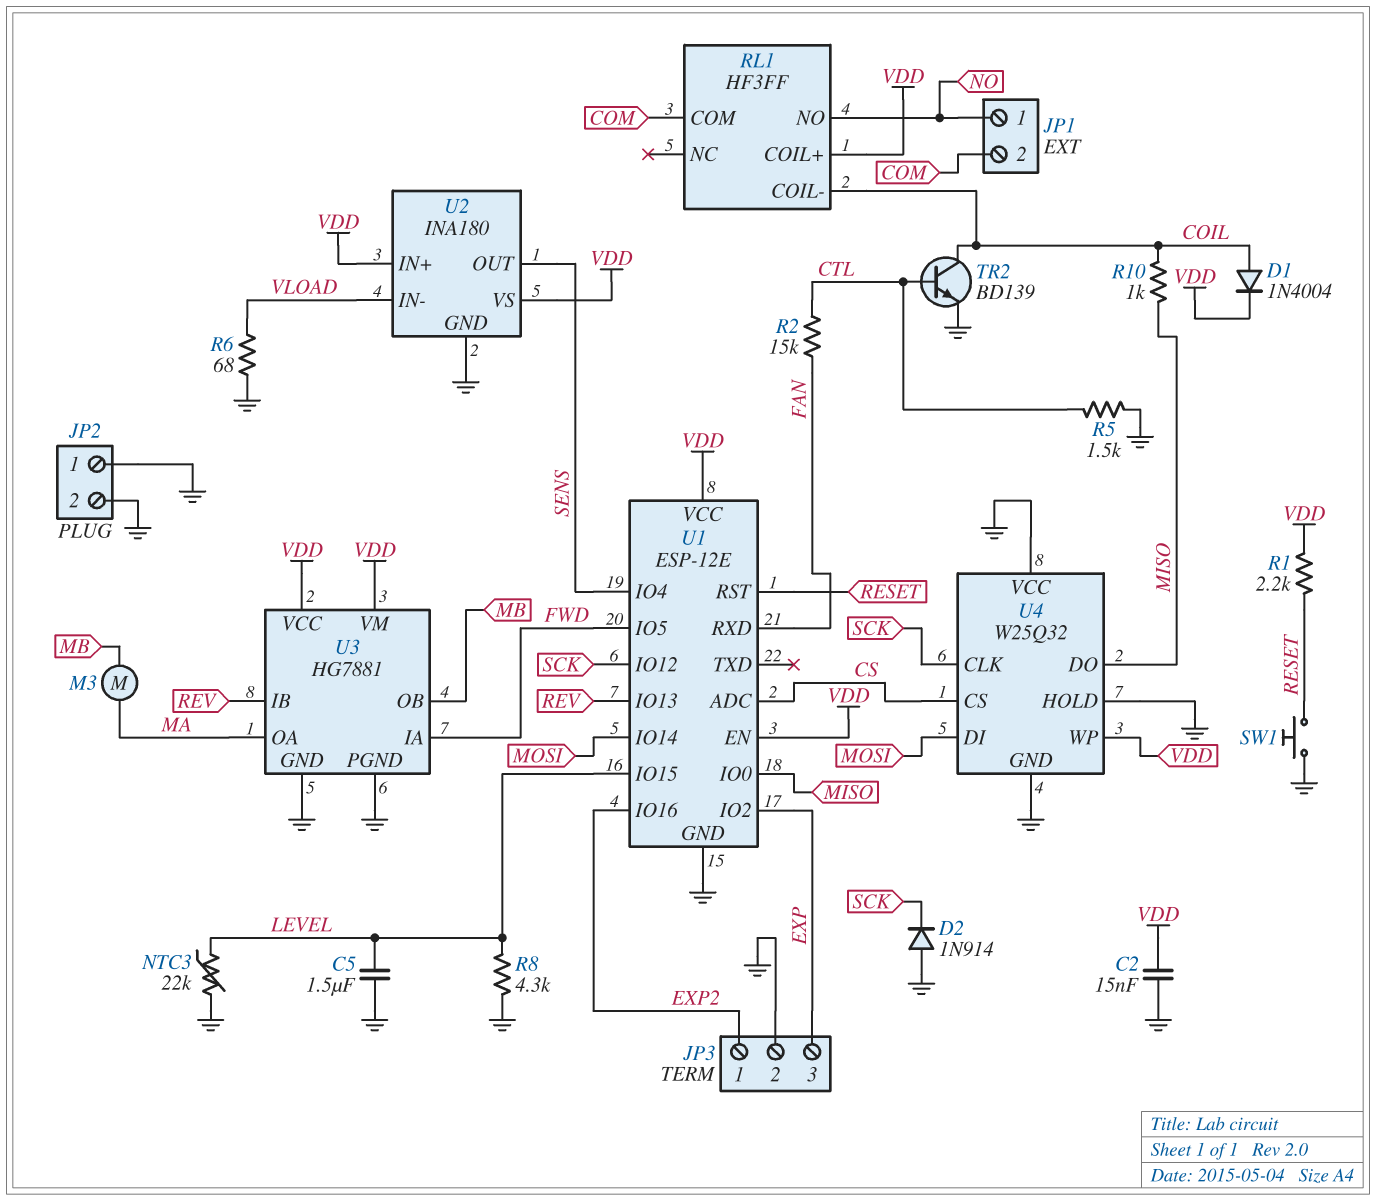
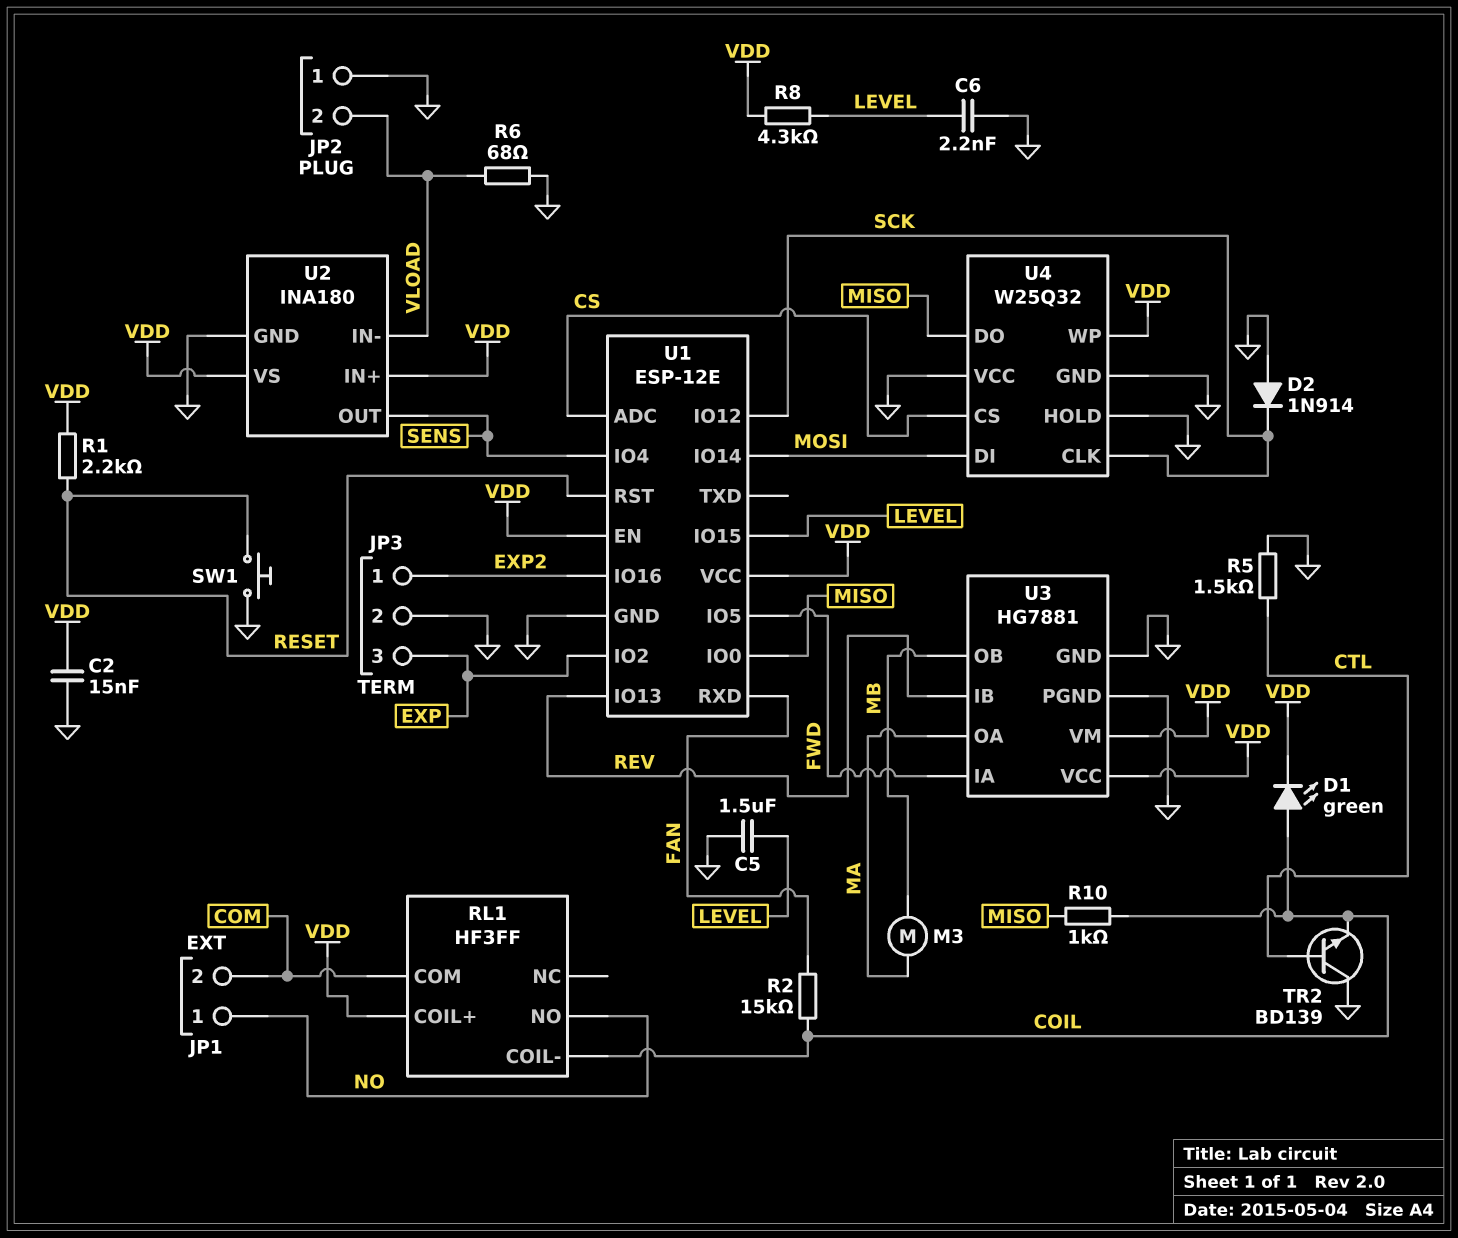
C6: none -> 2.2nF (GND, LEVEL)
D1: diode 1N4004 (A COIL, K VDD) -> LED green (A COIL, K VDD)
JP2 pin 2: GND -> VLOAD
NTC3: 22k (GND, LEVEL) -> none
R2: 15k (CTL, FAN) -> 15k (COIL, FAN)
R8: 4.3k (GND, LEVEL) -> 4.3k (LEVEL, VDD)
TR2: NPN BD139 (B CTL, C COIL, E GND) -> NPN BD139 (B CTL, C GND, E COIL)

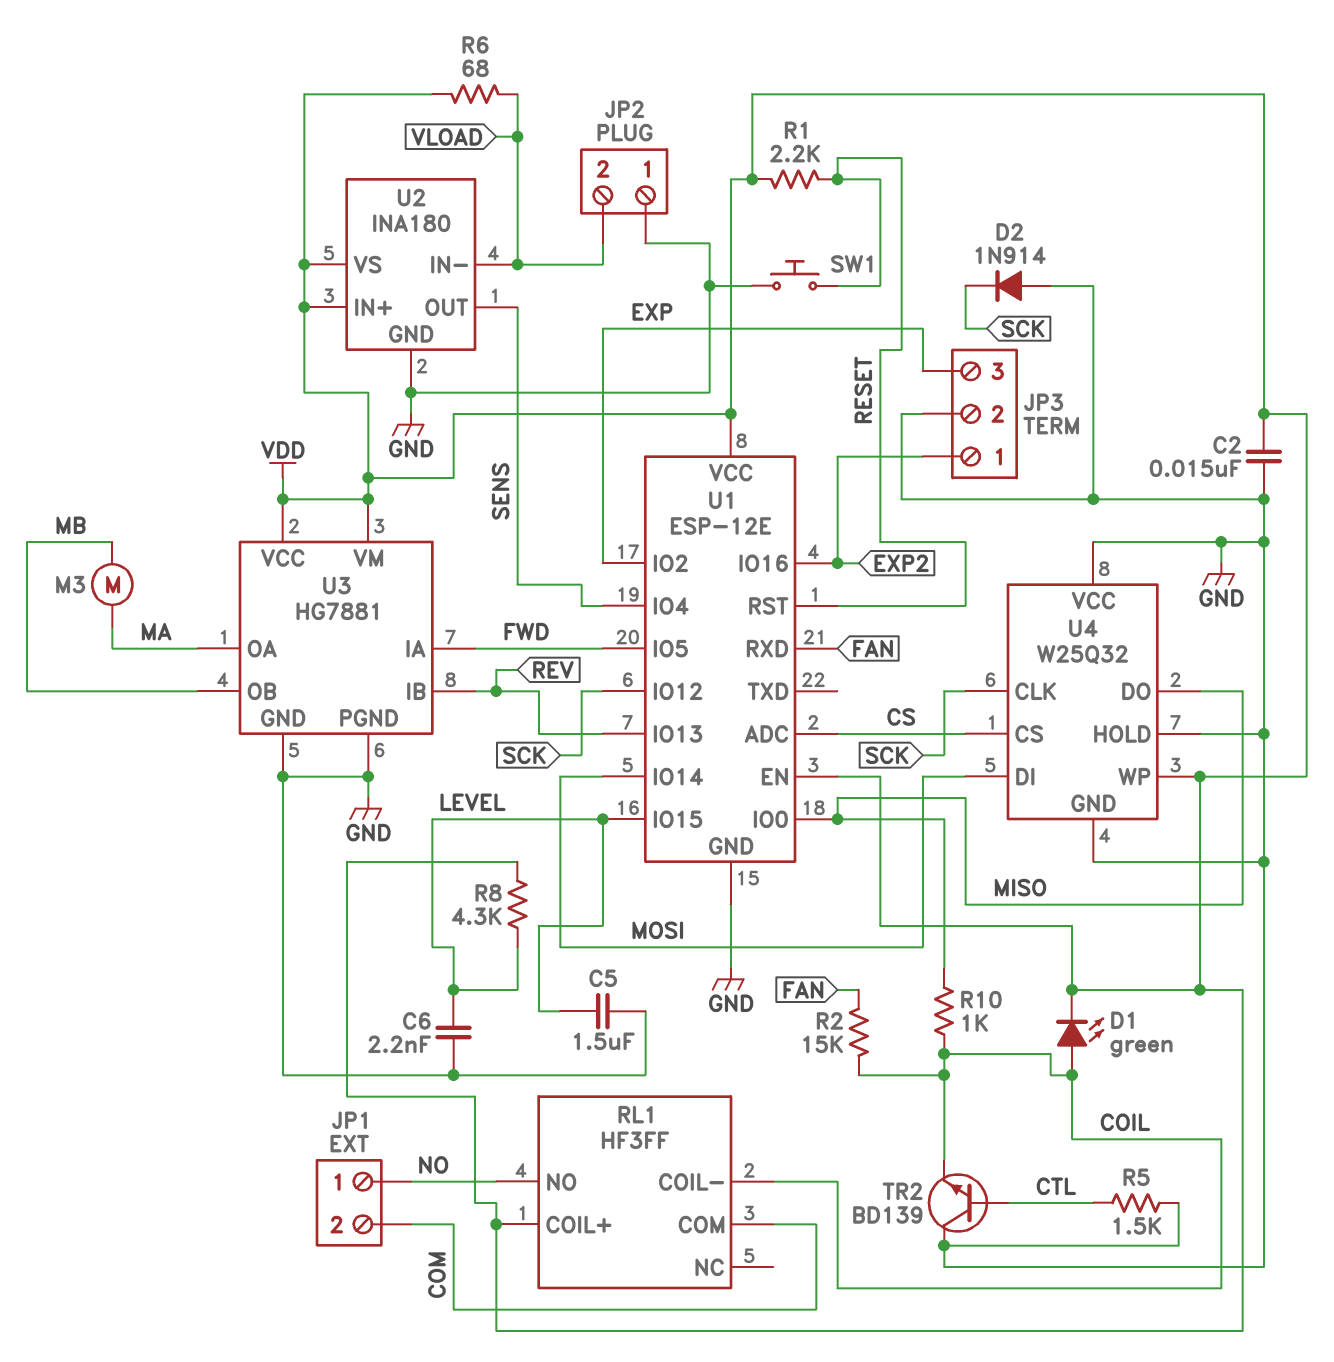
R6: 68 (GND, VLOAD) -> 68 (VDD, VLOAD)

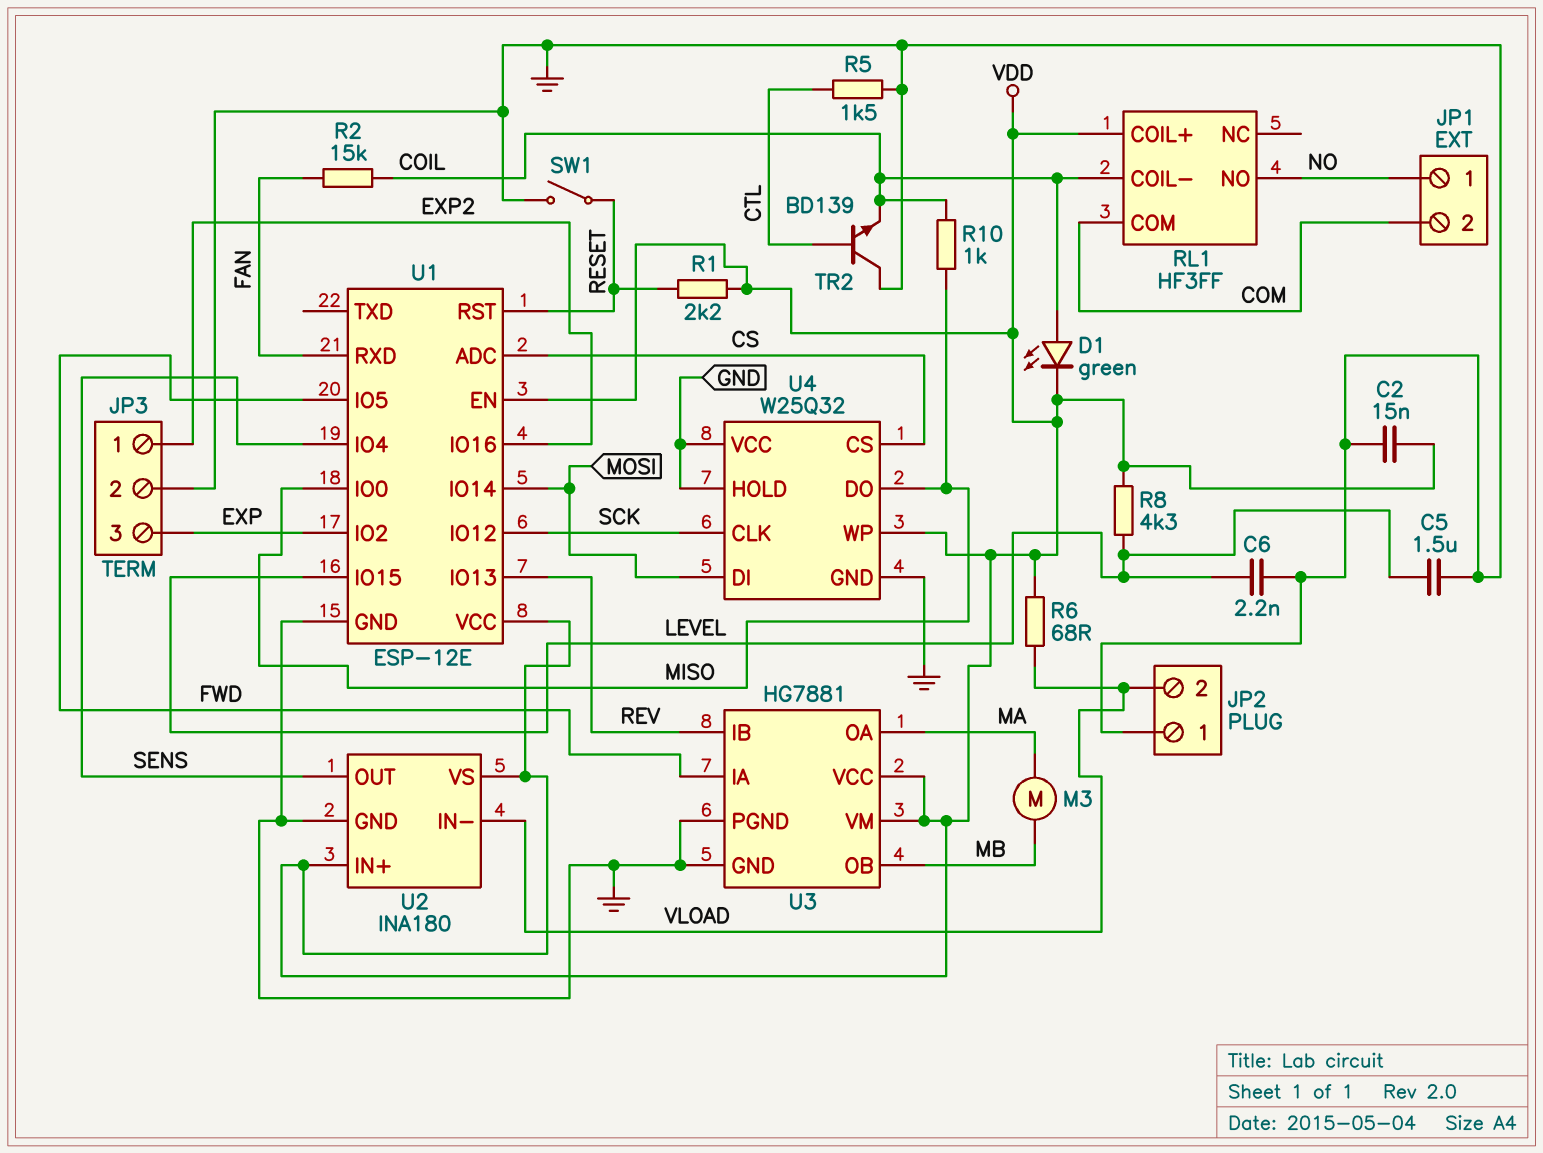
D2: diode 1N914 (A GND, K SCK) -> none
SW1: button (GND, RESET) -> switch (GND, RESET)

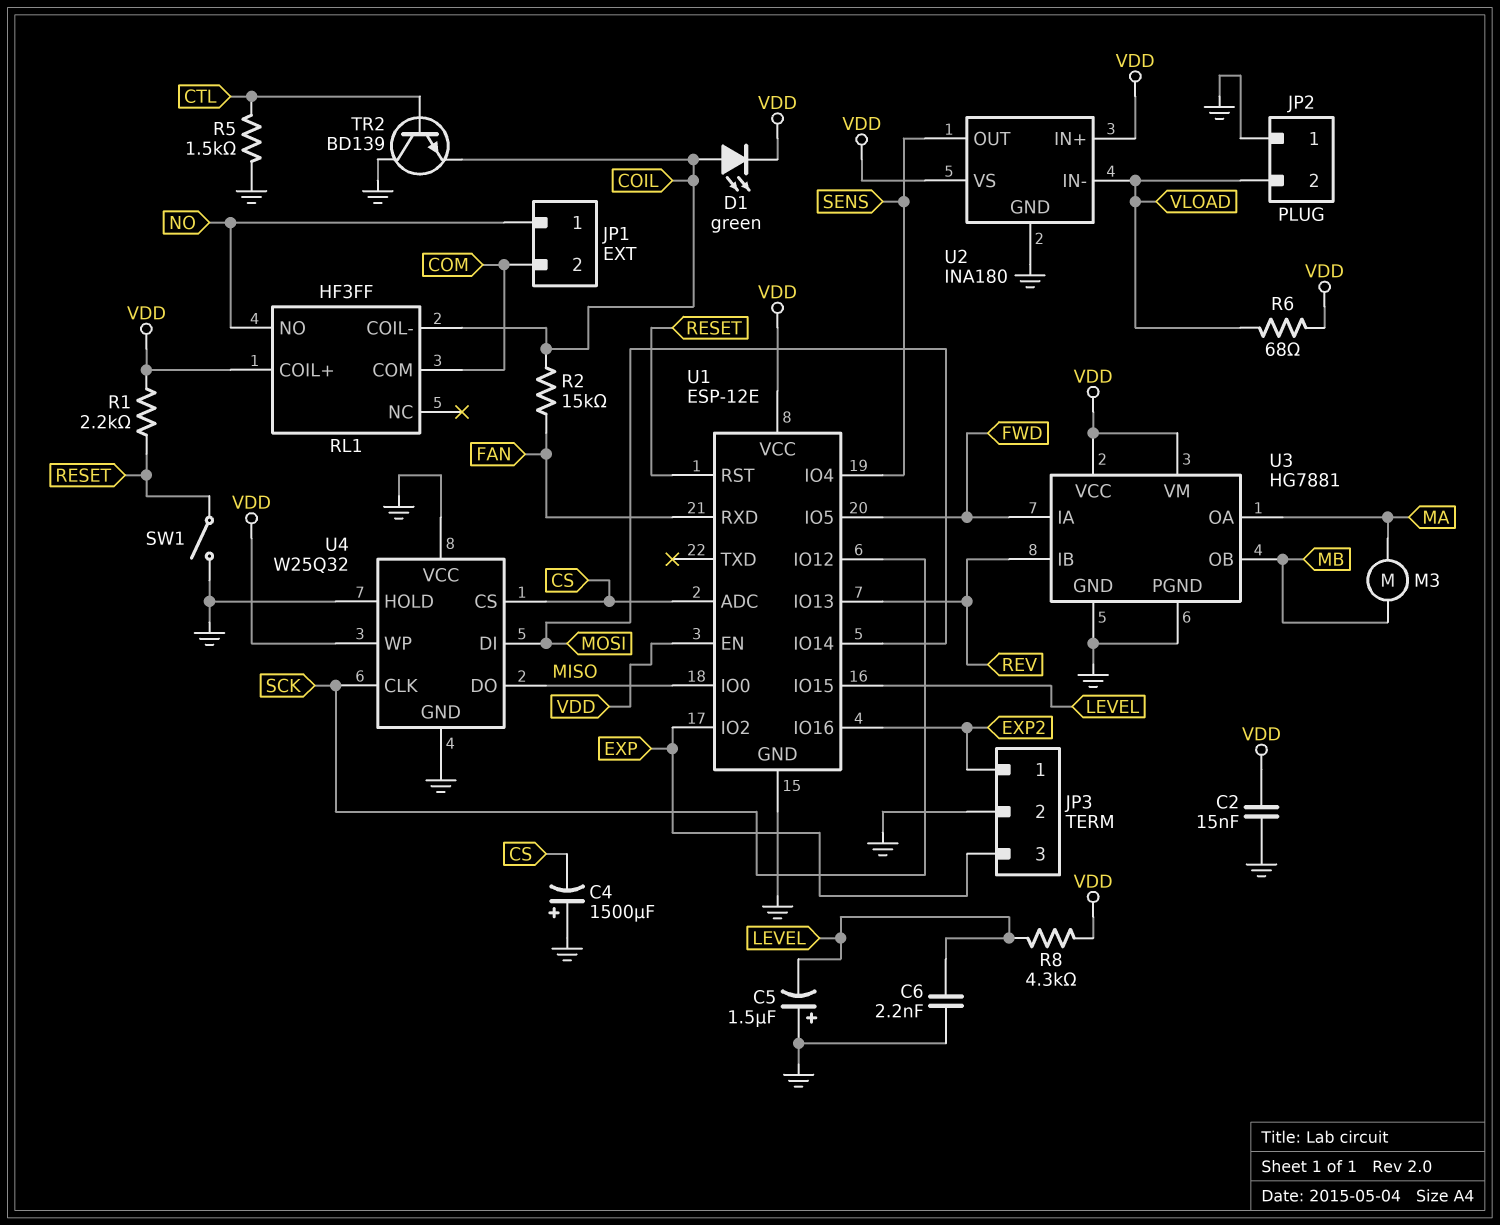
C4: none -> 1500uF (plus GND, minus CS)
C5: 1.5uF (GND, LEVEL) -> 1.5uF (plus GND, minus LEVEL)
R10: 1k (COIL, MISO) -> none

